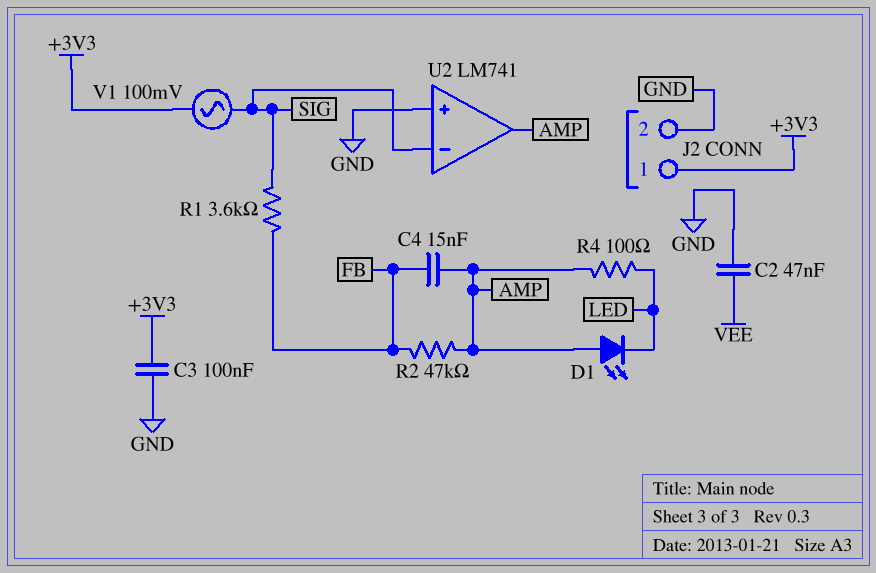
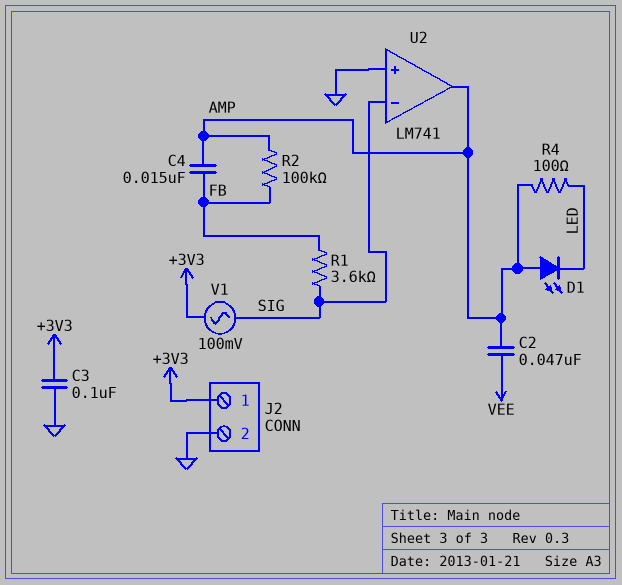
C2: 47nF (GND, VEE) -> 47nF (AMP, VEE)
R2: 47k (AMP, FB) -> 100k (AMP, FB)

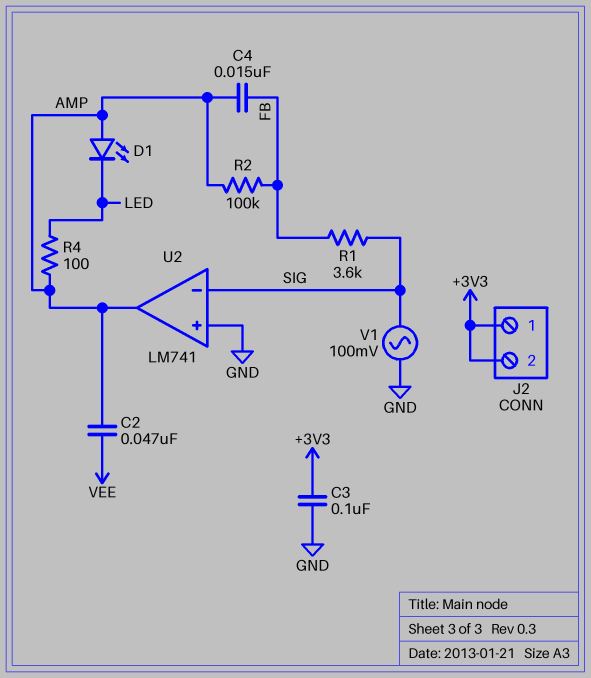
J2 pin 2: GND -> +3V3
V1: AC 100mV (+3V3, SIG) -> AC 100mV (GND, SIG)

